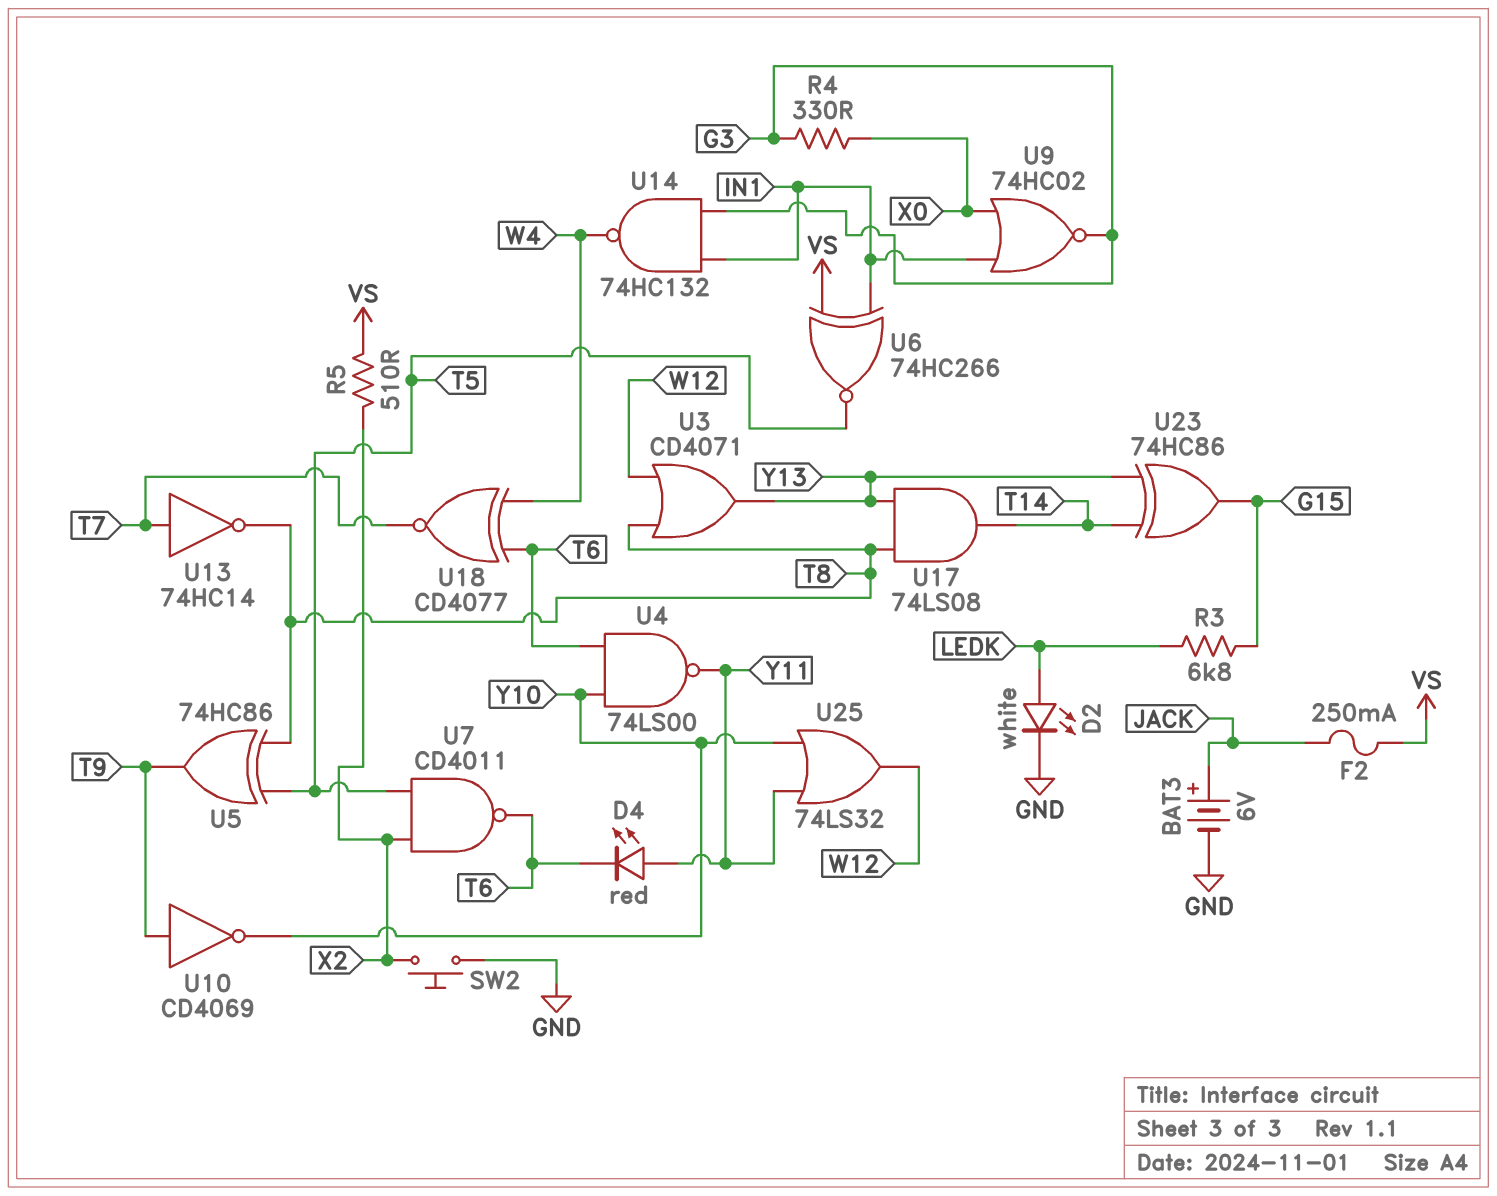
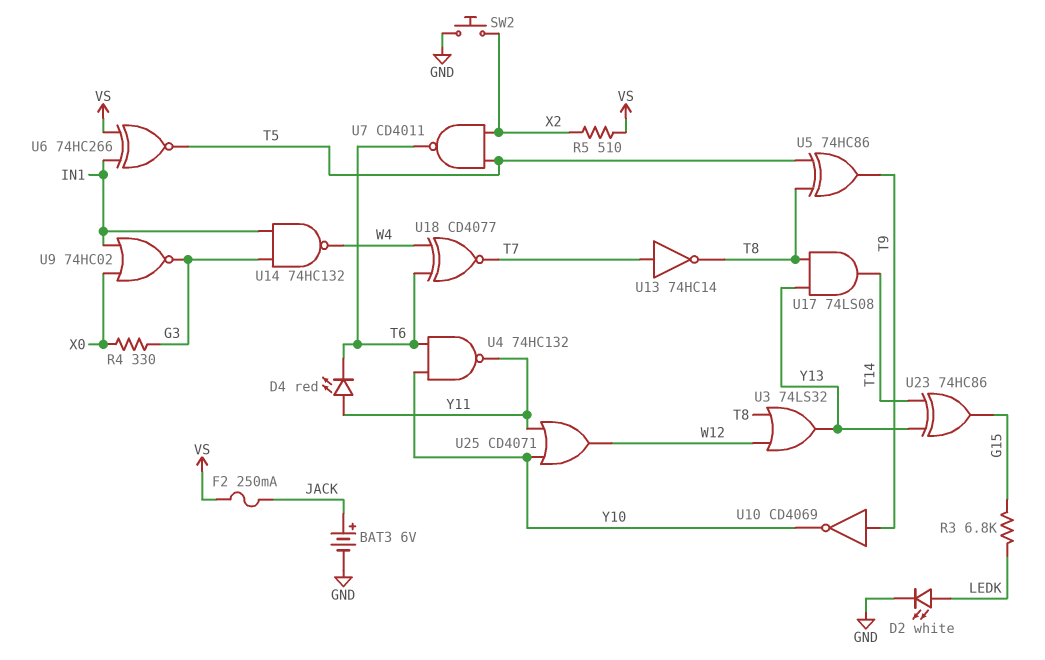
U3: OR CD4071 (in T8, in W12, out Y13) -> OR 74LS32 (in T8, in W12, out Y13)
U4: NAND 74LS00 (in T6, in Y10, out Y11) -> NAND 74HC132 (in T6, in Y10, out Y11)
U25: OR 74LS32 (in Y10, in Y11, out W12) -> OR CD4071 (in Y10, in Y11, out W12)

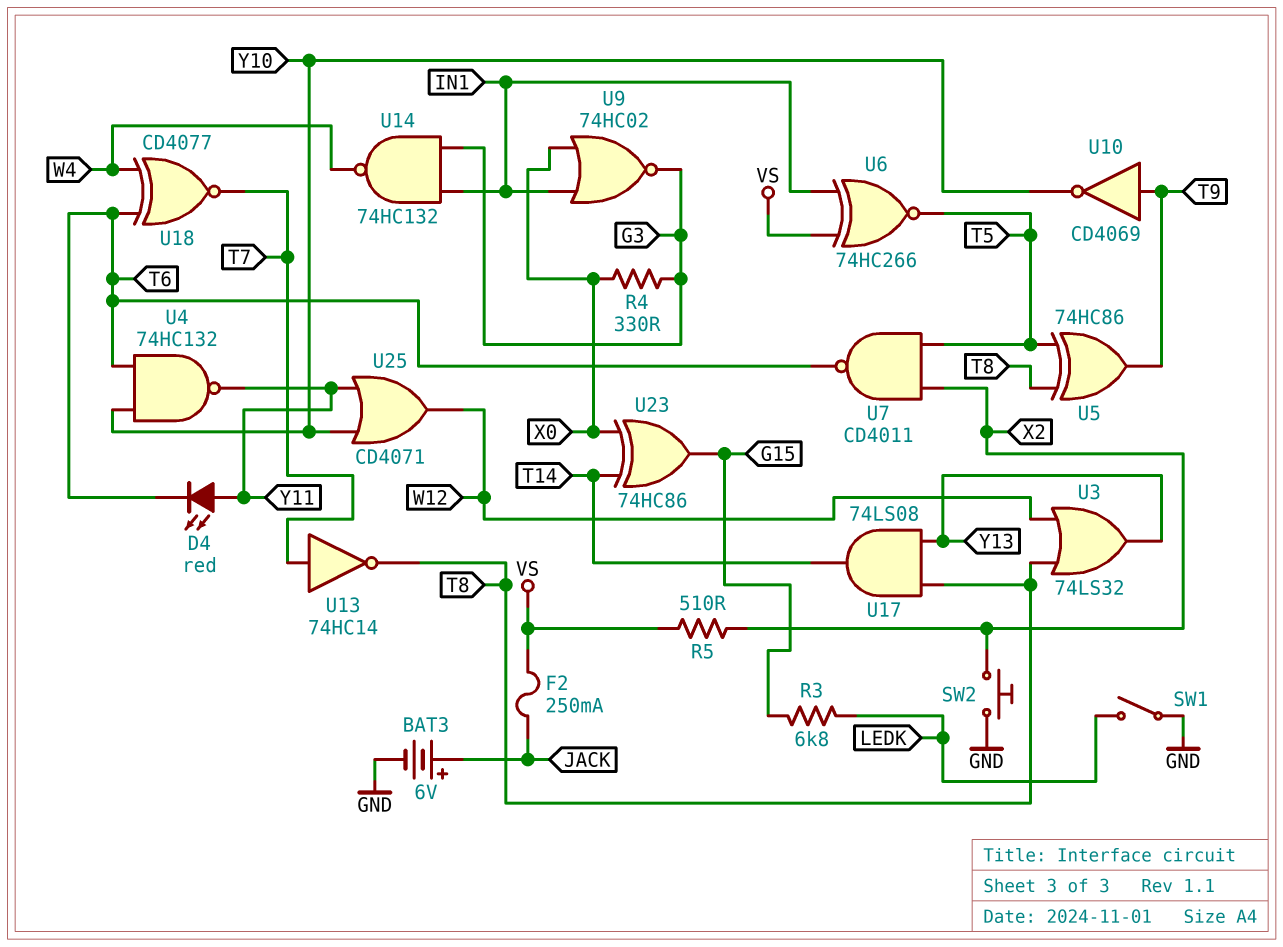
D2: LED white (A LEDK, K GND) -> none
SW1: none -> switch (GND, LEDK)
U23: XOR 74HC86 (in T14, in Y13, out G15) -> XOR 74HC86 (in T14, in X0, out G15)

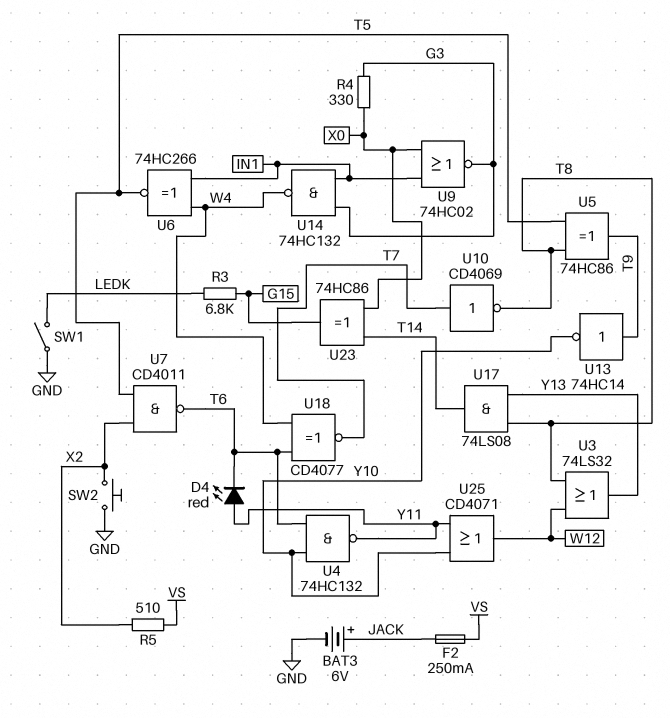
U6: XNOR 74HC266 (in IN1, in VS, out T5) -> XNOR 74HC266 (in IN1, in W4, out T5)
U10: NOT CD4069 (in T9, out Y10) -> NOT CD4069 (in T7, out T8)
U13: NOT 74HC14 (in T7, out T8) -> NOT 74HC14 (in T9, out Y10)

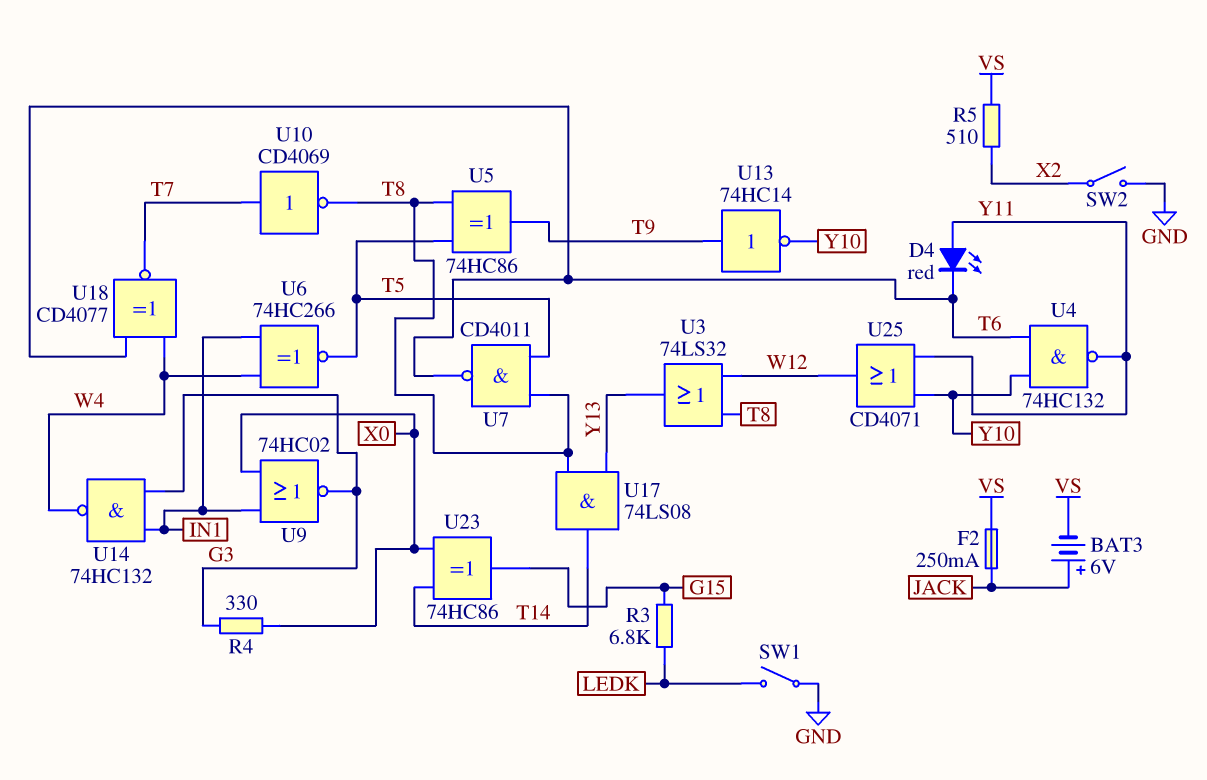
BAT3: 6V (plus JACK, minus GND) -> 6V (plus JACK, minus VS)
SW2: button (GND, X2) -> switch (GND, X2)
U7: NAND CD4011 (in T5, in X2, out T6) -> NAND CD4011 (in T5, in T8, out T6)

